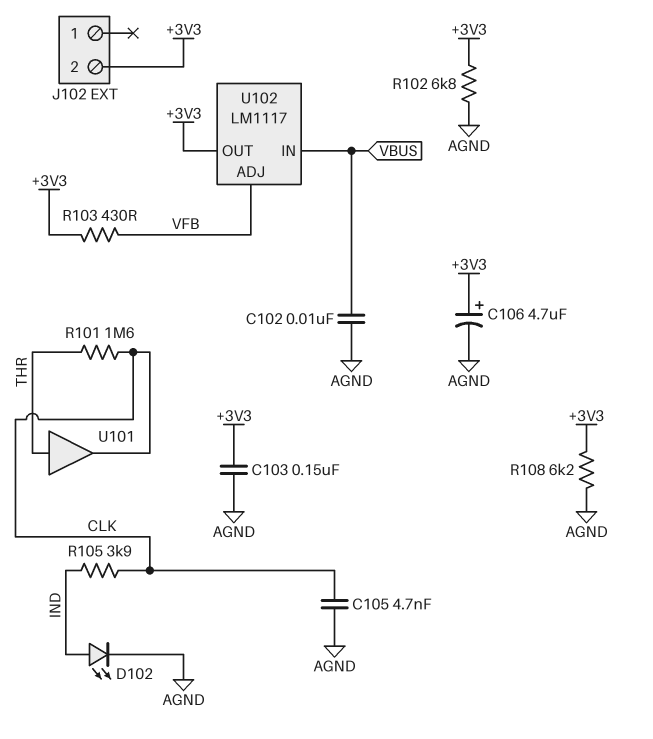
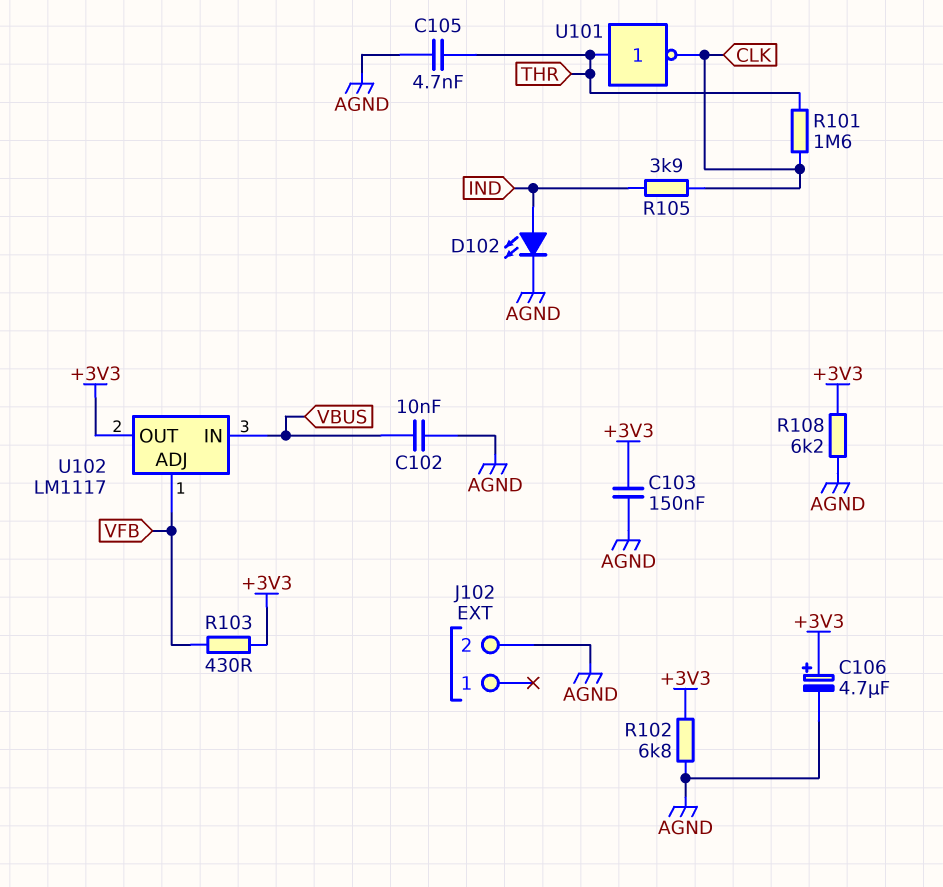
C105: 4.7nF (AGND, CLK) -> 4.7nF (AGND, THR)
J102 pin 2: +3V3 -> AGND
U101: buffer (in THR, out CLK) -> NOT (in THR, out CLK)

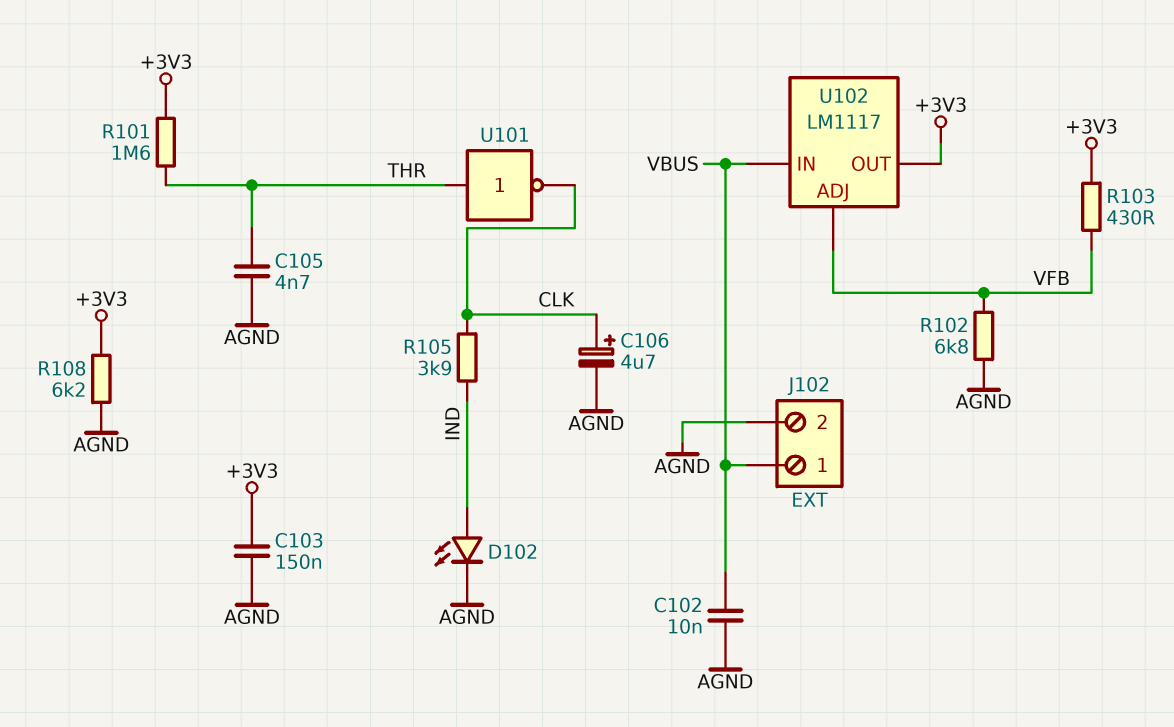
C106: 4.7uF (plus +3V3, minus AGND) -> 4.7uF (plus CLK, minus AGND)
J102 pin 1: none -> VBUS
R101: 1.6M (CLK, THR) -> 1.6M (+3V3, THR)
R102: 6.8k (+3V3, AGND) -> 6.8k (AGND, VFB)

